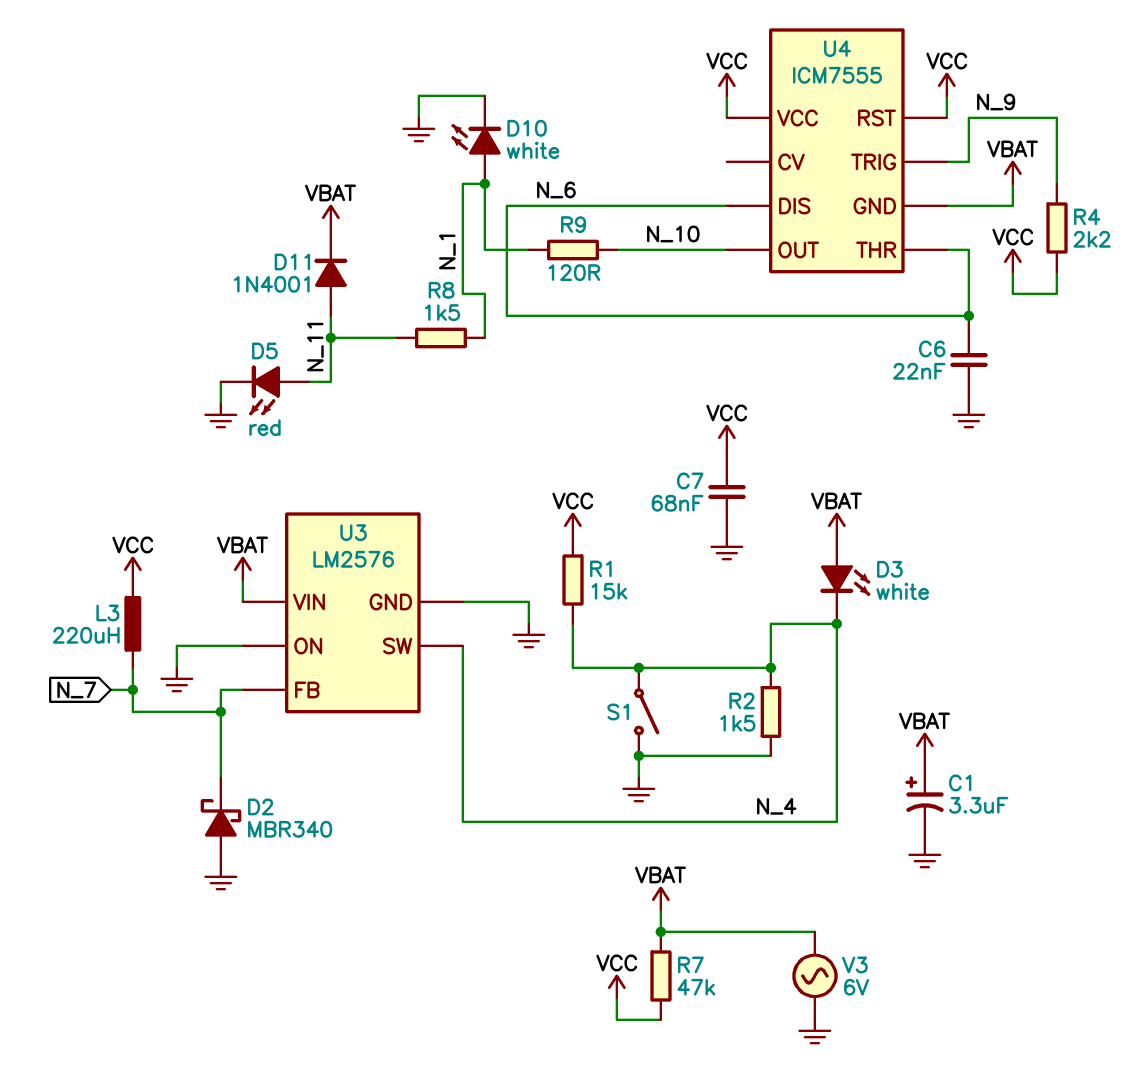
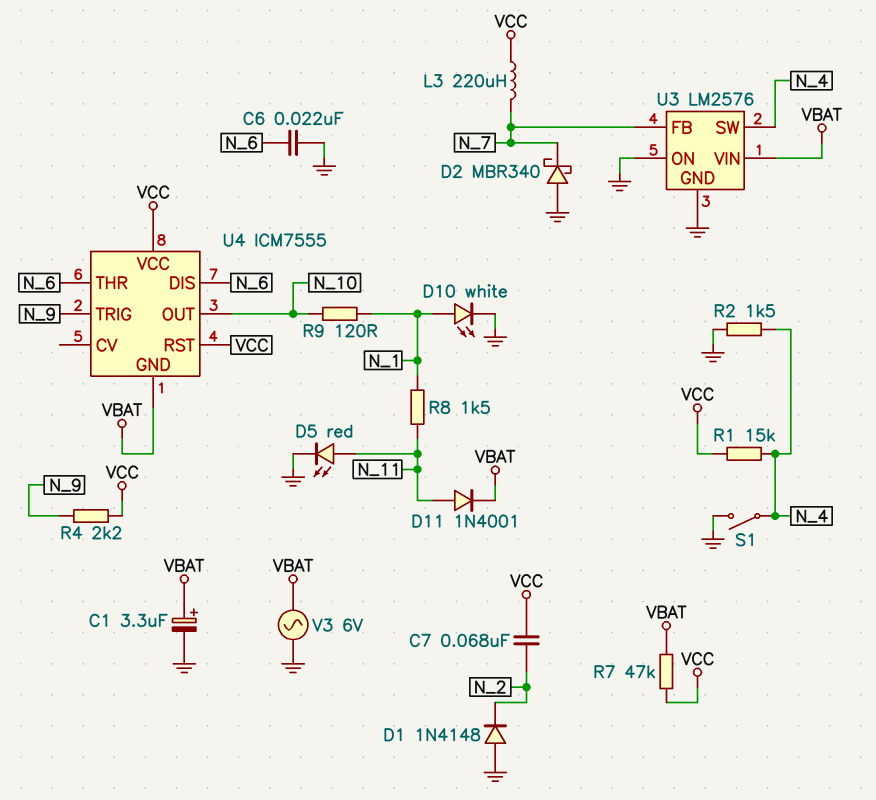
C7: 68nF (GND, VCC) -> 68nF (N_2, VCC)
D1: none -> diode 1N4148 (A GND, K N_2)
D3: LED white (A VBAT, K N_4) -> none

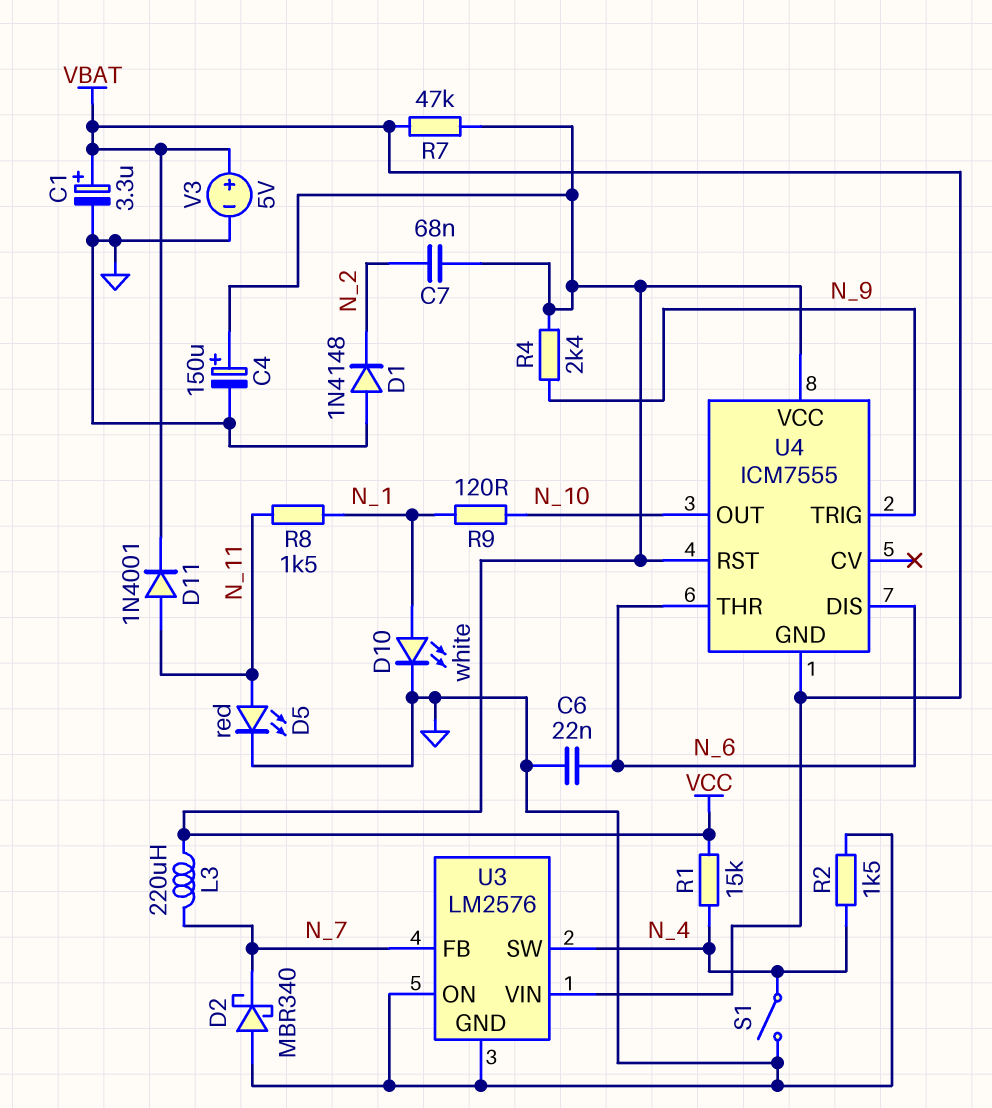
C4: none -> 150uF (plus VCC, minus GND)
R4: 2.2k (N_9, VCC) -> 2.4k (N_9, VCC)
V3: AC 6V (GND, VBAT) -> 5V (plus VBAT, minus GND)

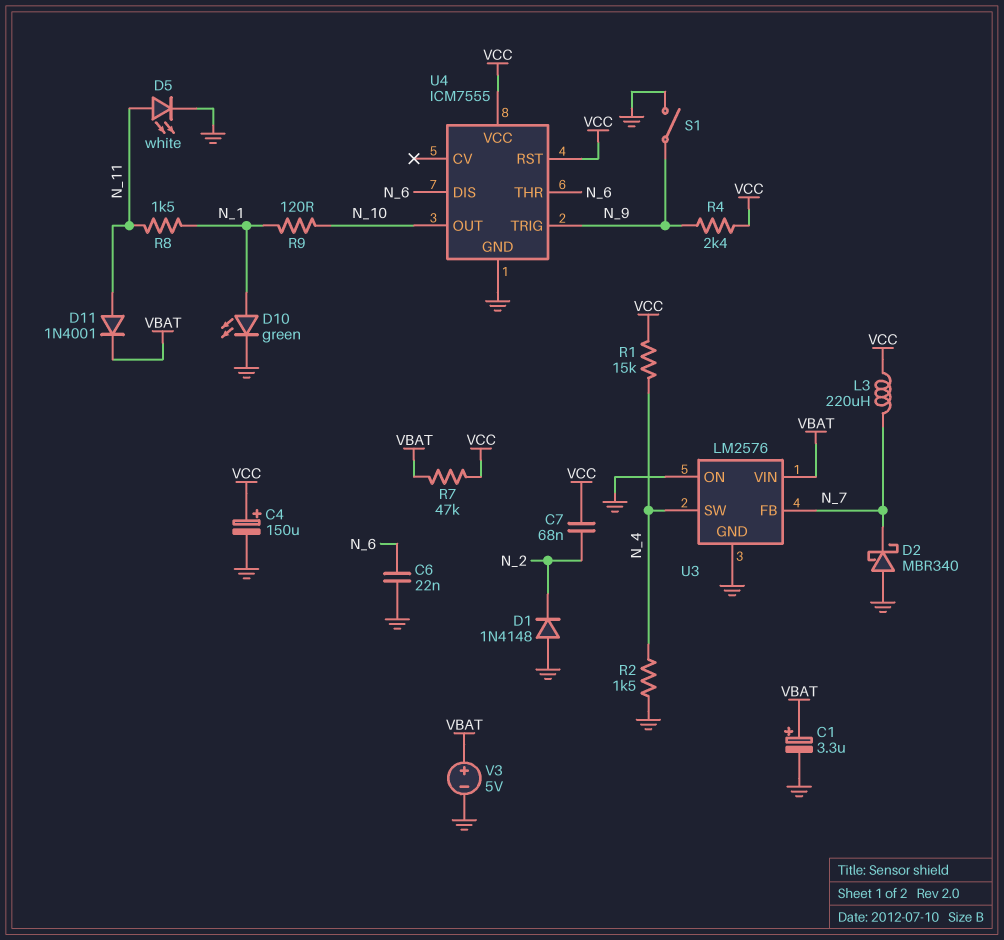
D5: LED red (A N_11, K GND) -> LED white (A N_11, K GND)
D10: LED white (A N_1, K GND) -> LED green (A N_1, K GND)
S1: switch (GND, N_4) -> switch (GND, N_9)
U4 pin GND: VBAT -> GND

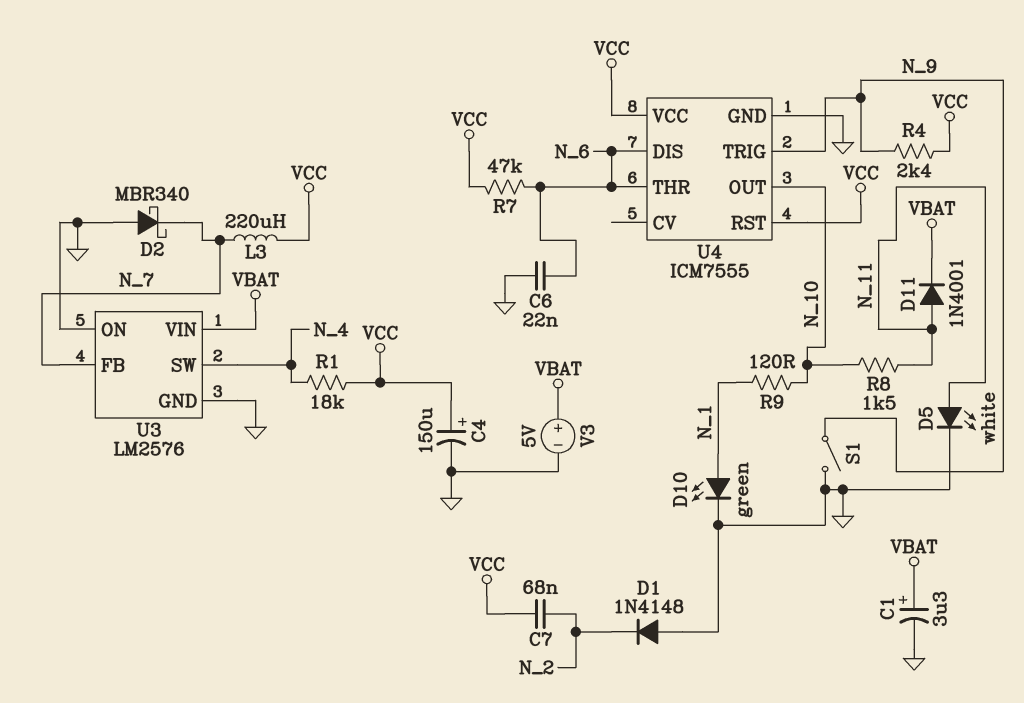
R1: 15k (N_4, VCC) -> 18k (N_4, VCC)
R2: 1.5k (GND, N_4) -> none
R7: 47k (VBAT, VCC) -> 47k (N_6, VCC)
R8: 1.5k (N_1, N_11) -> 1.5k (N_10, N_11)

